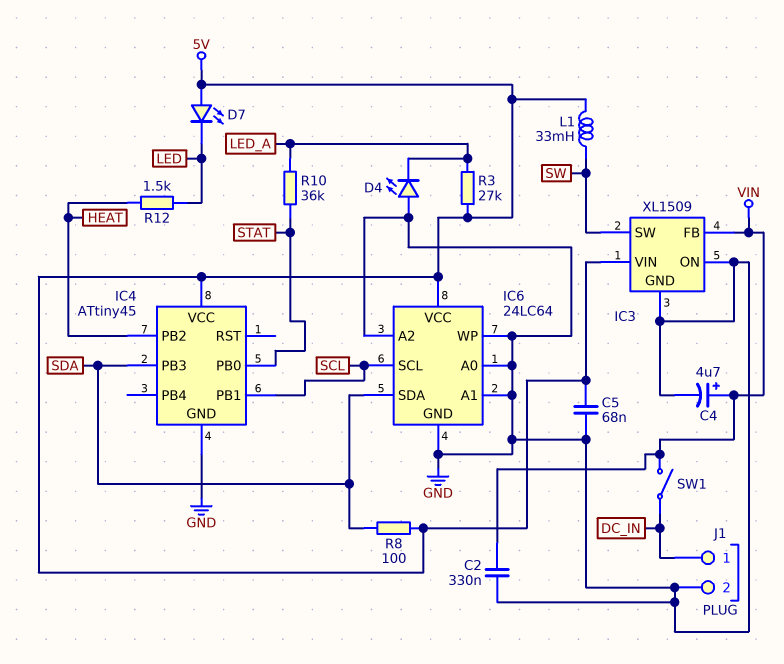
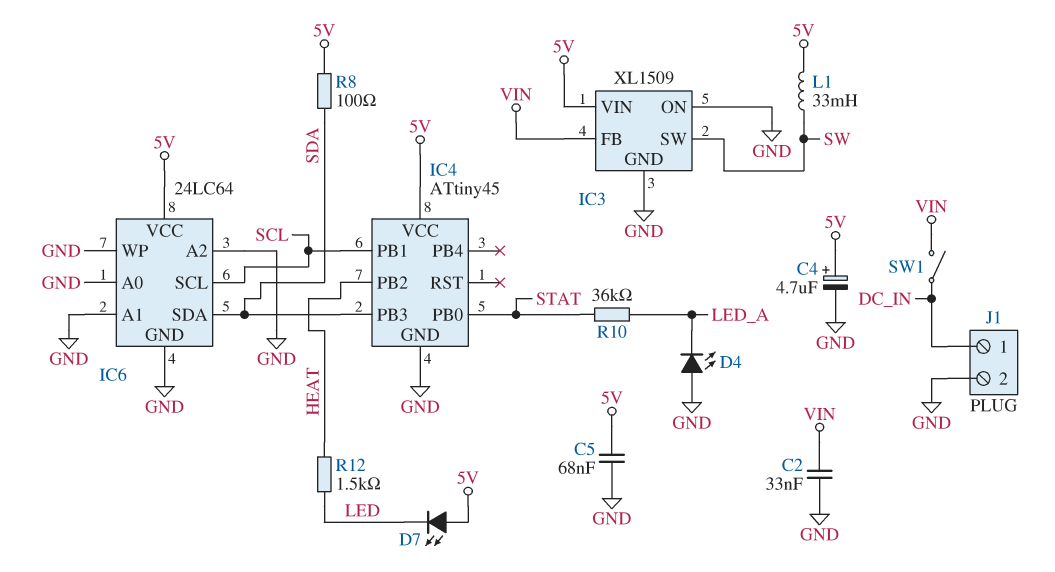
C2: 330nF (GND, VIN) -> 33nF (GND, VIN)
C4: 4.7uF (plus VIN, minus GND) -> 4.7uF (plus 5V, minus GND)
R3: 27k (5V, LED_A) -> none

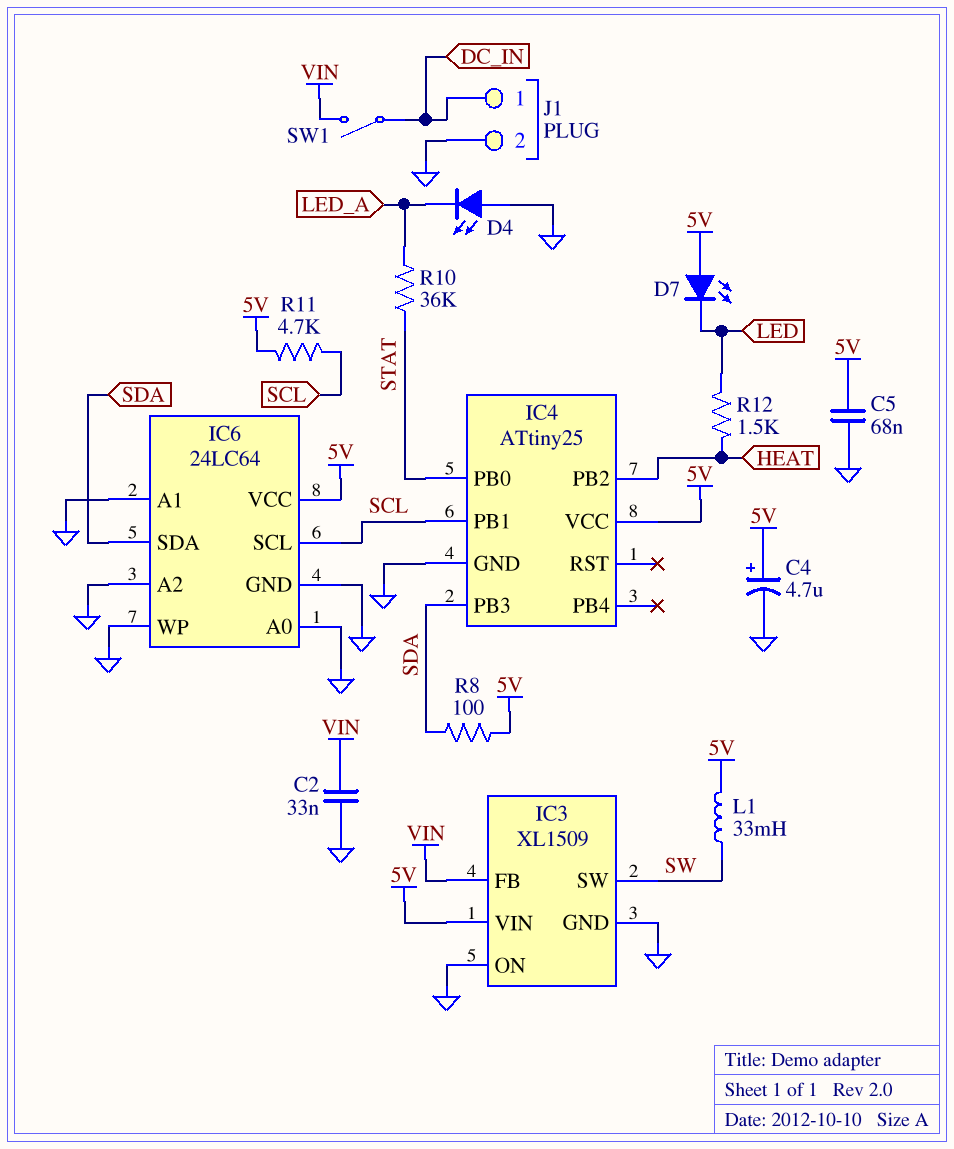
IC4: ATtiny45 -> ATtiny25
R11: none -> 4.7k (5V, SCL)

